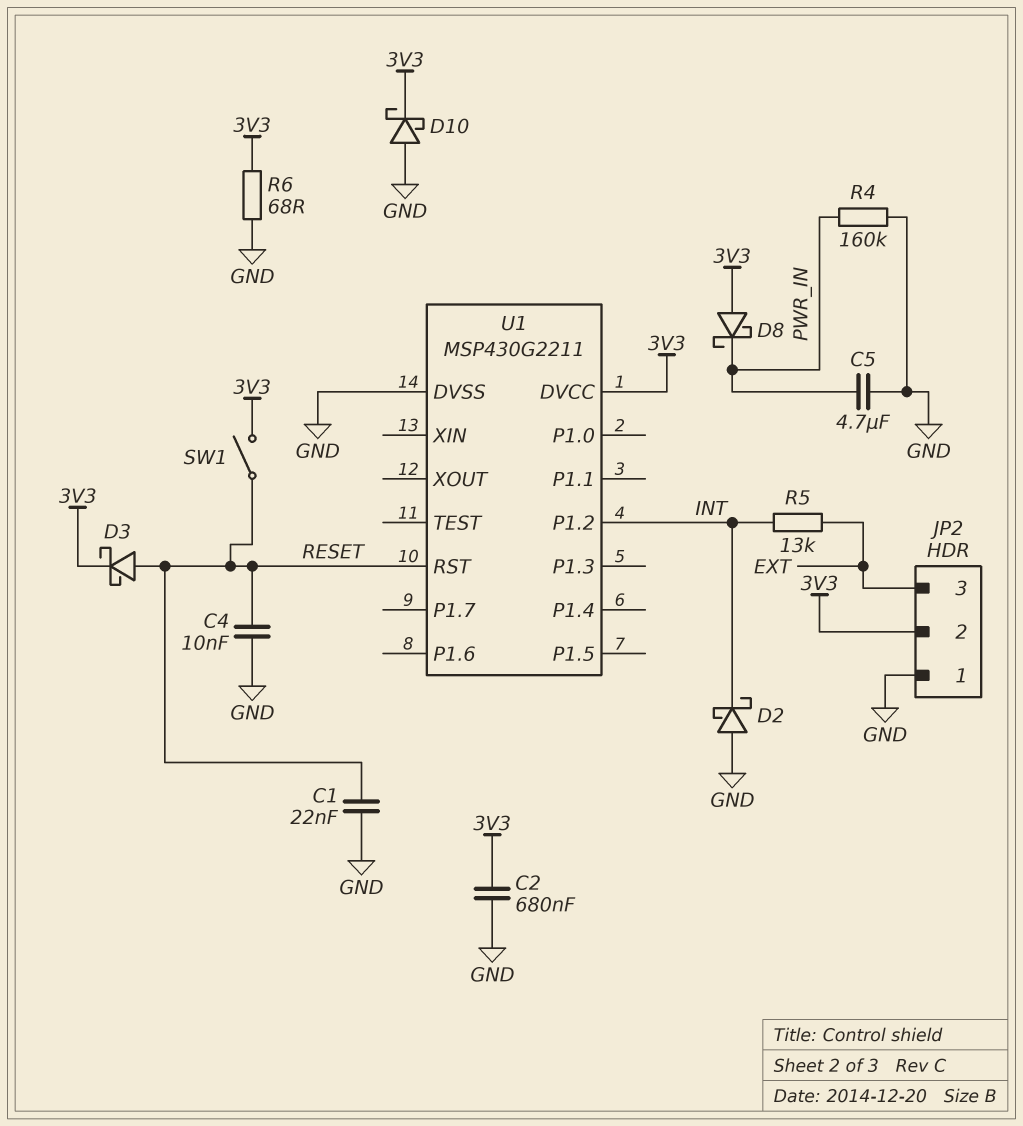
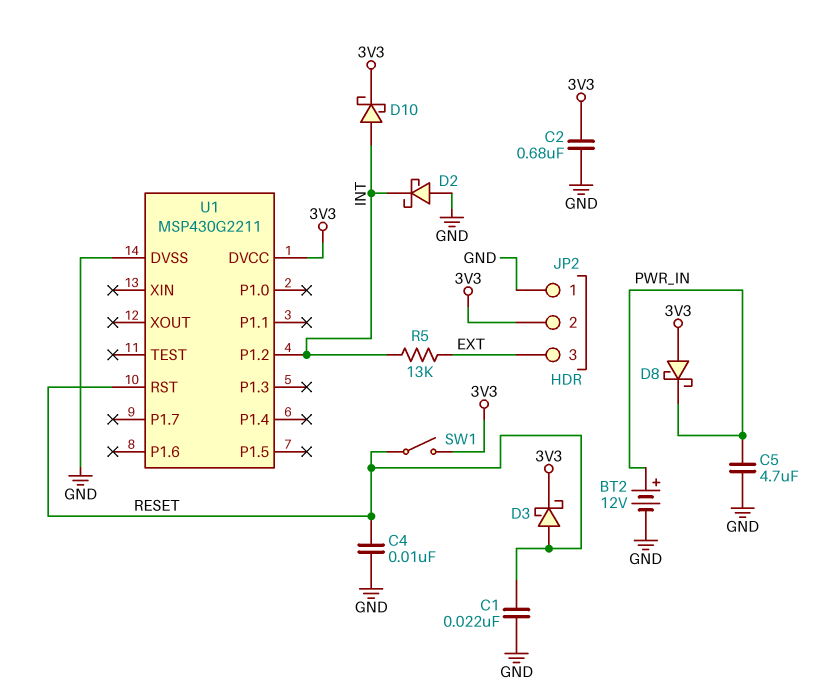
BT2: none -> 12V (plus PWR_IN, minus GND)
D10: schottky (A GND, K 3V3) -> schottky (A INT, K 3V3)
R4: 160k (GND, PWR_IN) -> none
R6: 68 (3V3, GND) -> none

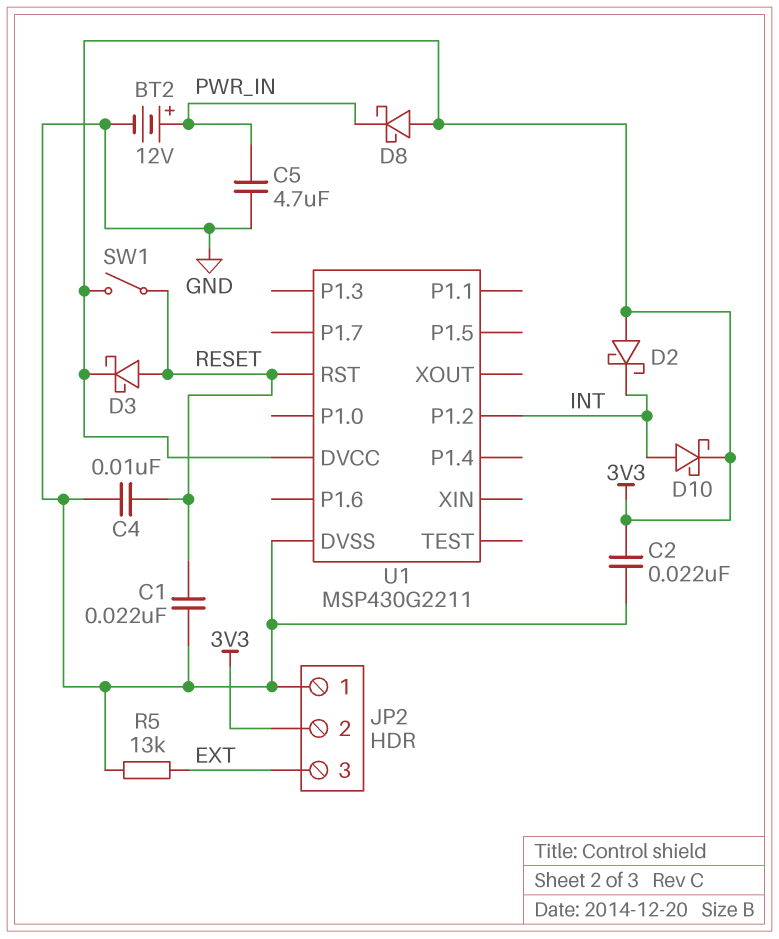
C2: 680nF (3V3, GND) -> 22nF (3V3, GND)
D2: schottky (A GND, K INT) -> schottky (A 3V3, K INT)
R5: 13k (EXT, INT) -> 13k (EXT, GND)

